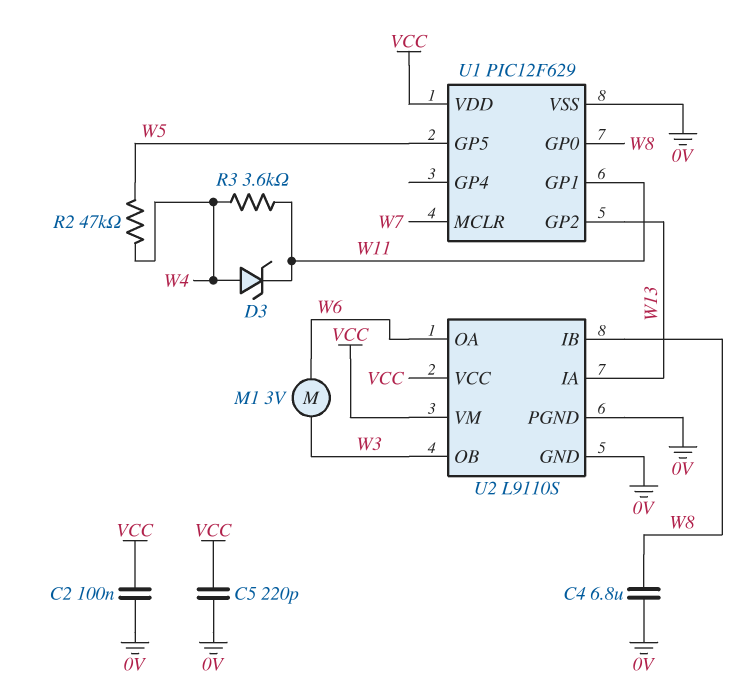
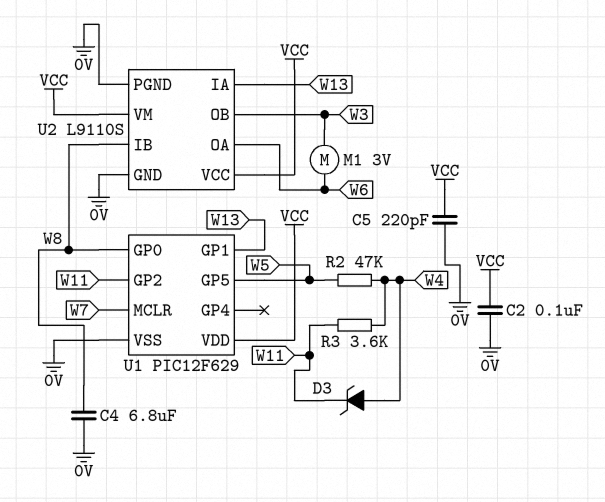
U1 pin GP1: W11 -> W13
U1 pin GP2: W13 -> W11

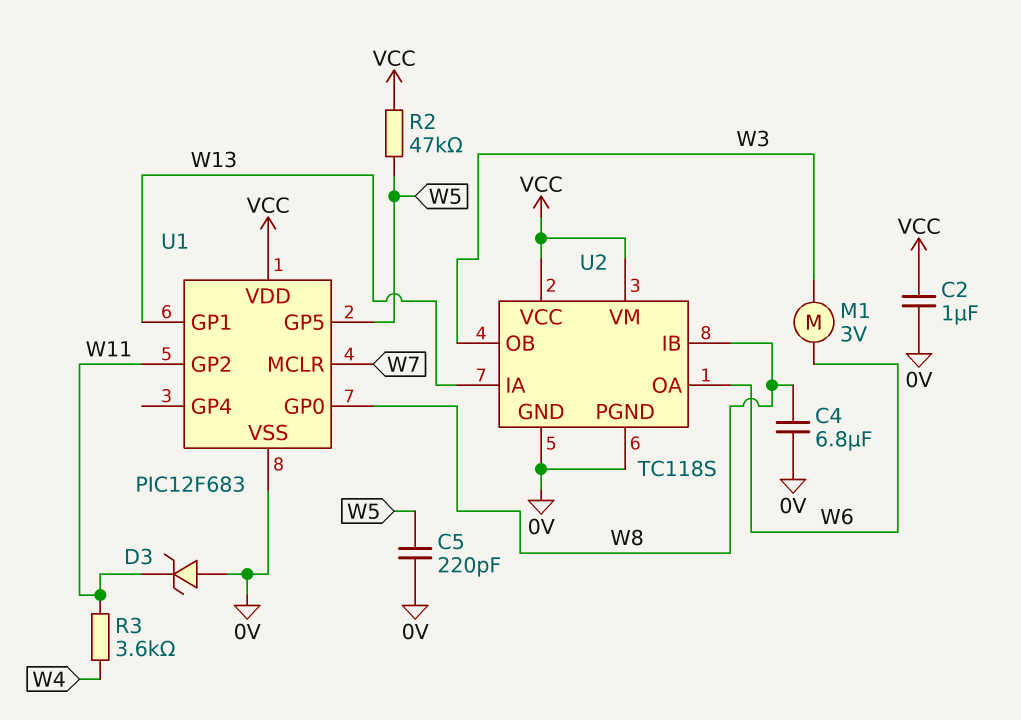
C2: 100nF (0V, VCC) -> 1uF (0V, VCC)
C5: 220pF (0V, VCC) -> 220pF (0V, W5)
D3: zener (A W4, K W11) -> zener (A 0V, K W11)
R2: 47k (W4, W5) -> 47k (VCC, W5)
U1: PIC12F629 -> PIC12F683
U2: L9110S -> TC118S

